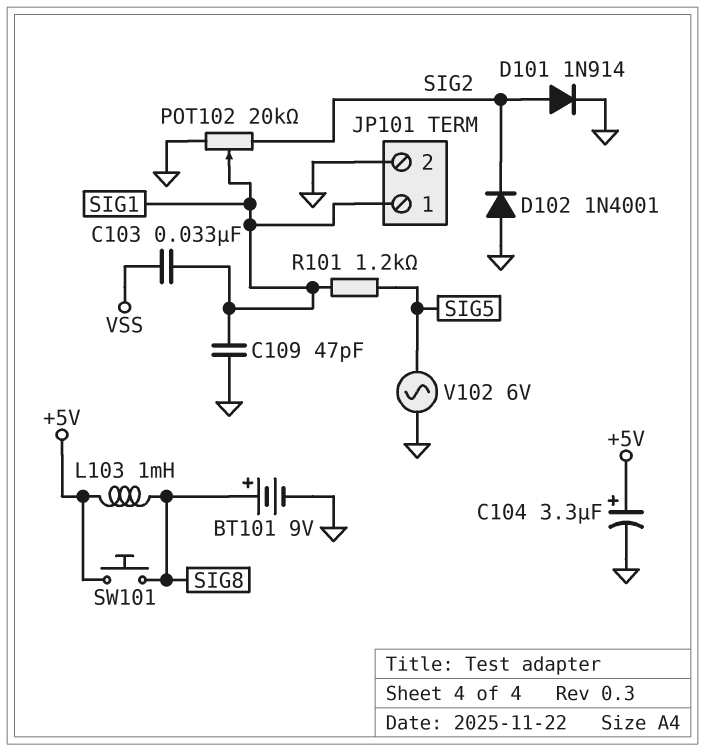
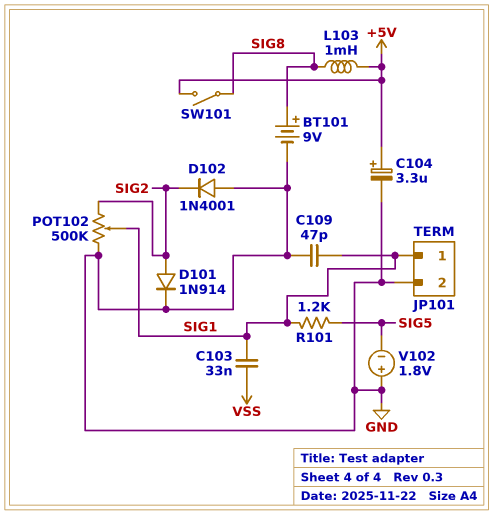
POT102: 20k (GND, SIG2, wiper SIG1) -> 500k (GND, SIG2, wiper SIG1)
SW101: button (+5V, SIG8) -> switch (+5V, SIG8)
V102: AC 6V (GND, SIG5) -> 1.8V (plus GND, minus SIG5)

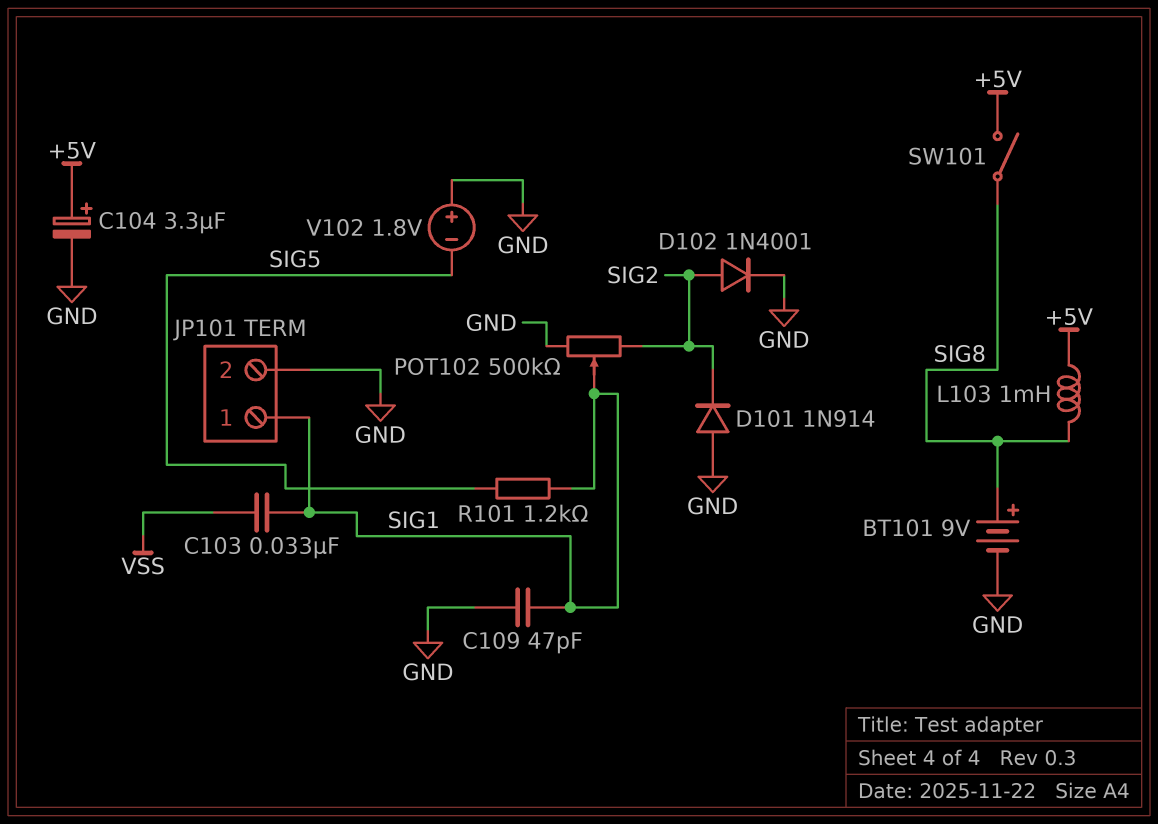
D101: diode 1N914 (A SIG2, K GND) -> diode 1N914 (A GND, K SIG2)
D102: diode 1N4001 (A GND, K SIG2) -> diode 1N4001 (A SIG2, K GND)

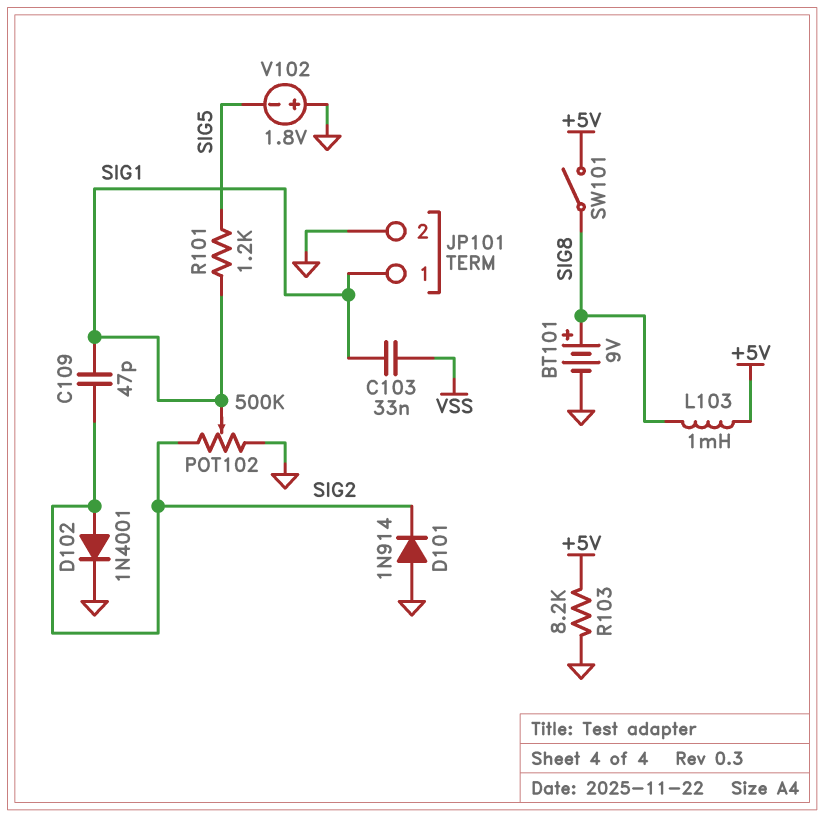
C104: 3.3uF (plus +5V, minus GND) -> none
C109: 47pF (GND, SIG1) -> 47pF (SIG1, SIG2)
R103: none -> 8.2k (+5V, GND)

